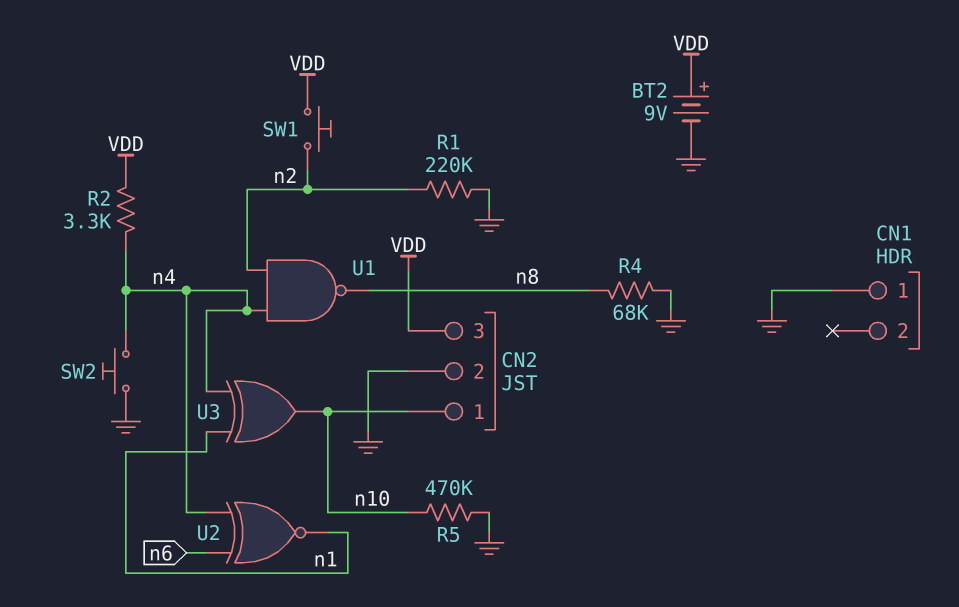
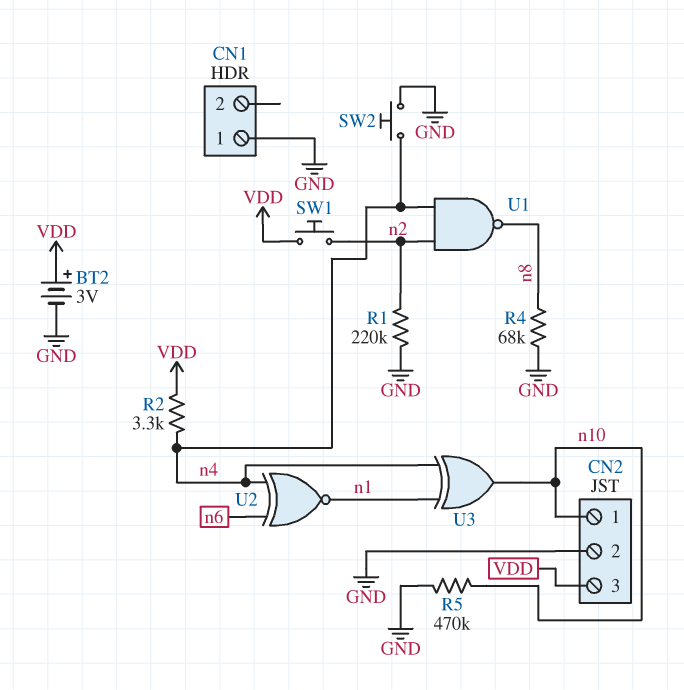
BT2: 9V (plus VDD, minus GND) -> 3V (plus VDD, minus GND)

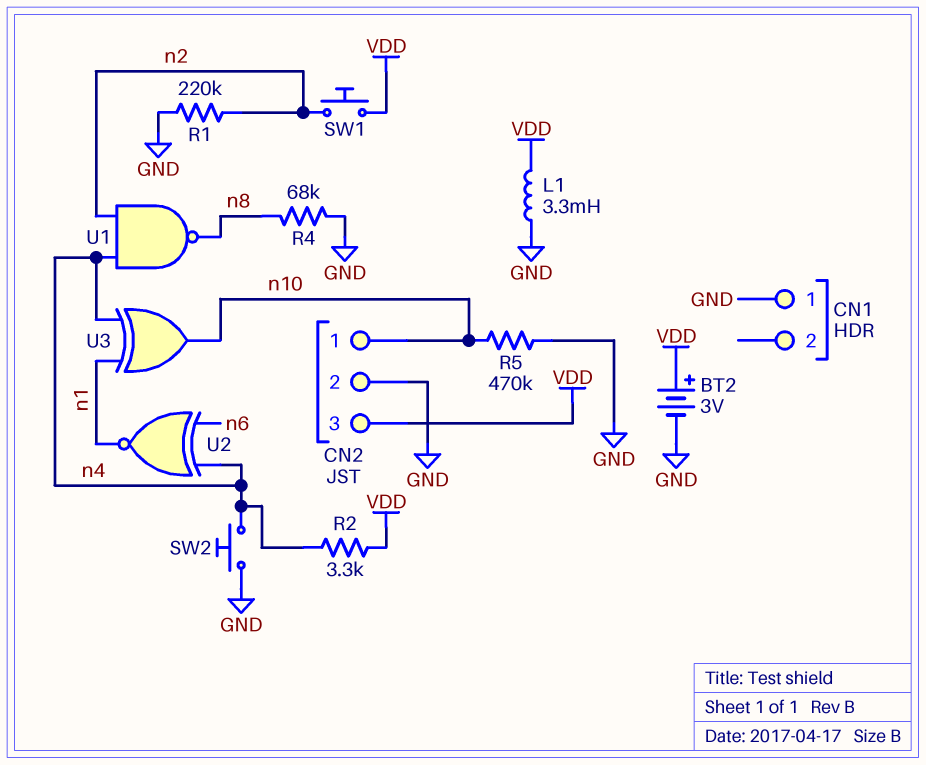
L1: none -> 3.3mH (GND, VDD)

